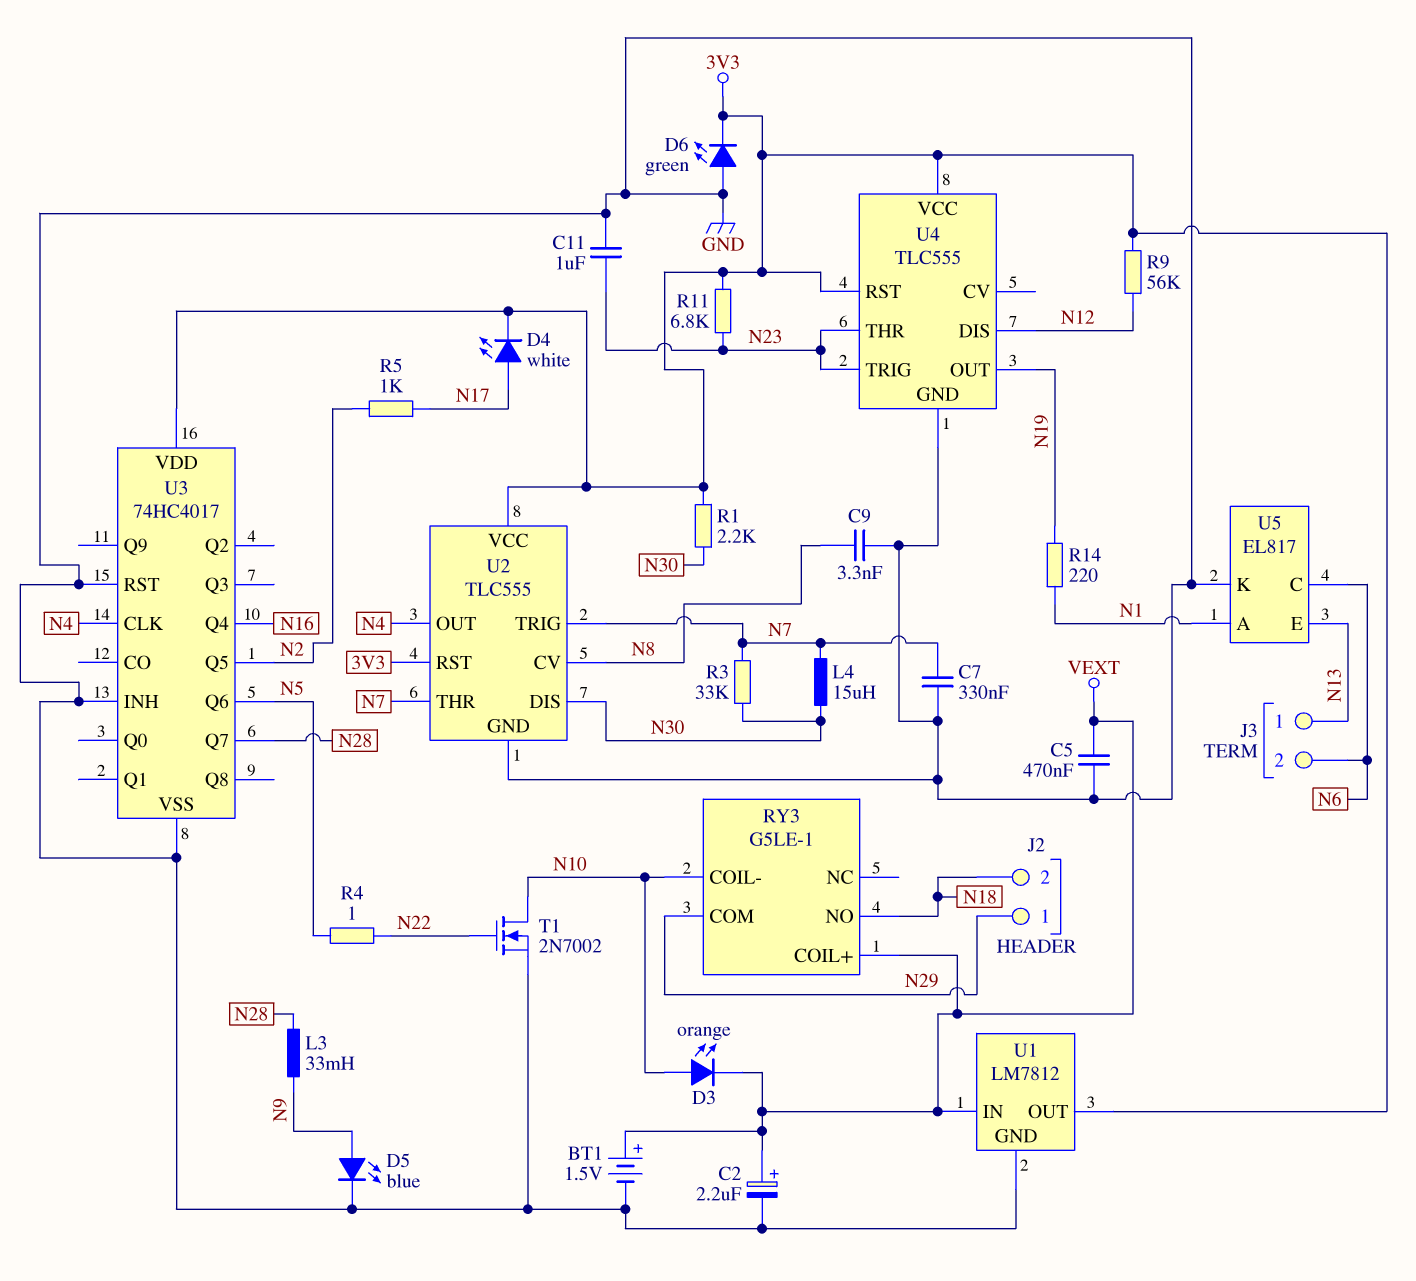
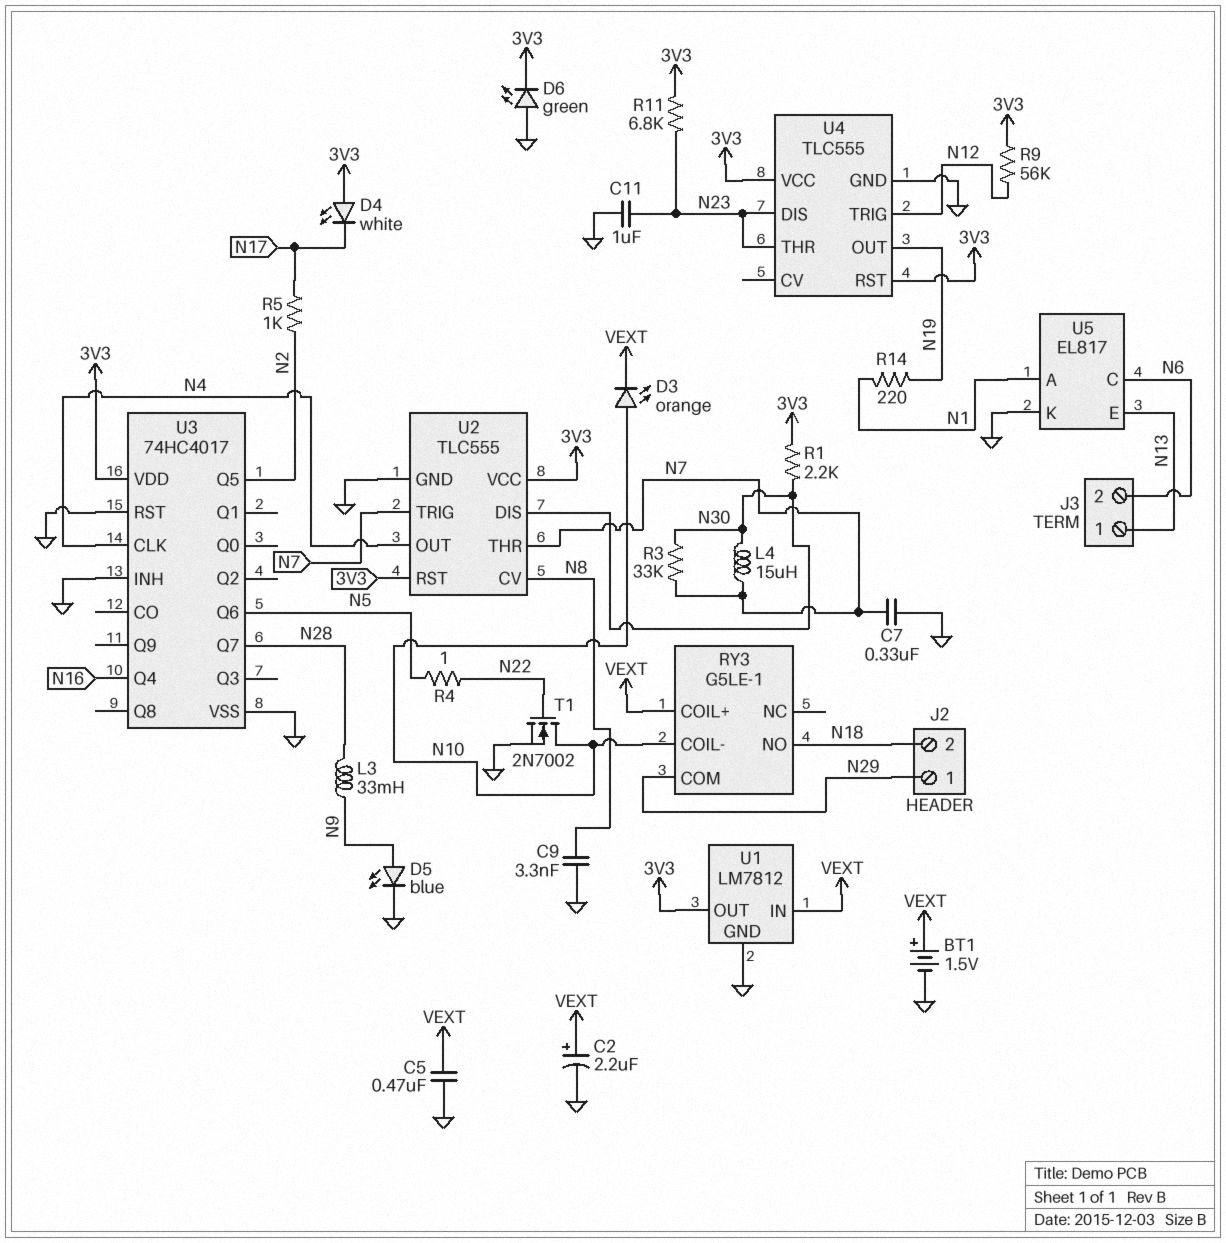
D4: LED white (A N17, K 3V3) -> LED white (A 3V3, K N17)
U4 pin DIS: N12 -> N23
U4 pin TRIG: N23 -> N12

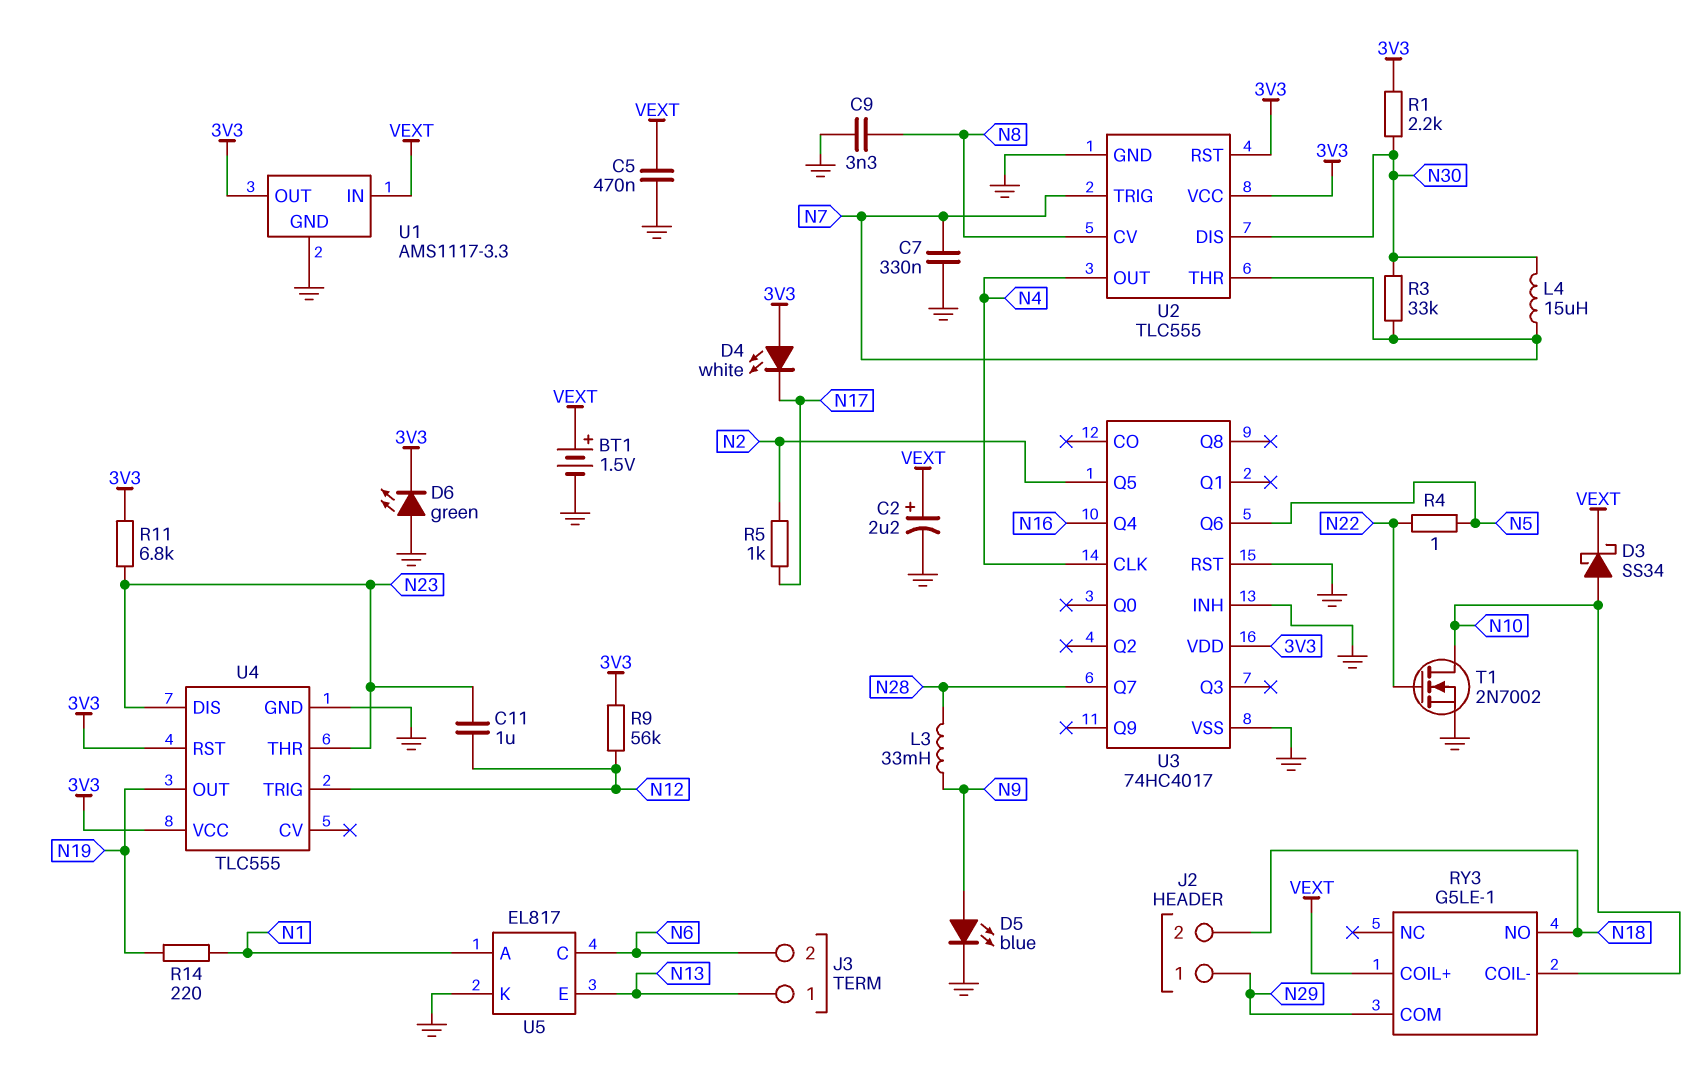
C11: 1uF (GND, N23) -> 1uF (N12, N23)
D3: LED orange (A N10, K VEXT) -> schottky SS34 (A N10, K VEXT)
U1: LM7812 -> AMS1117-3.3

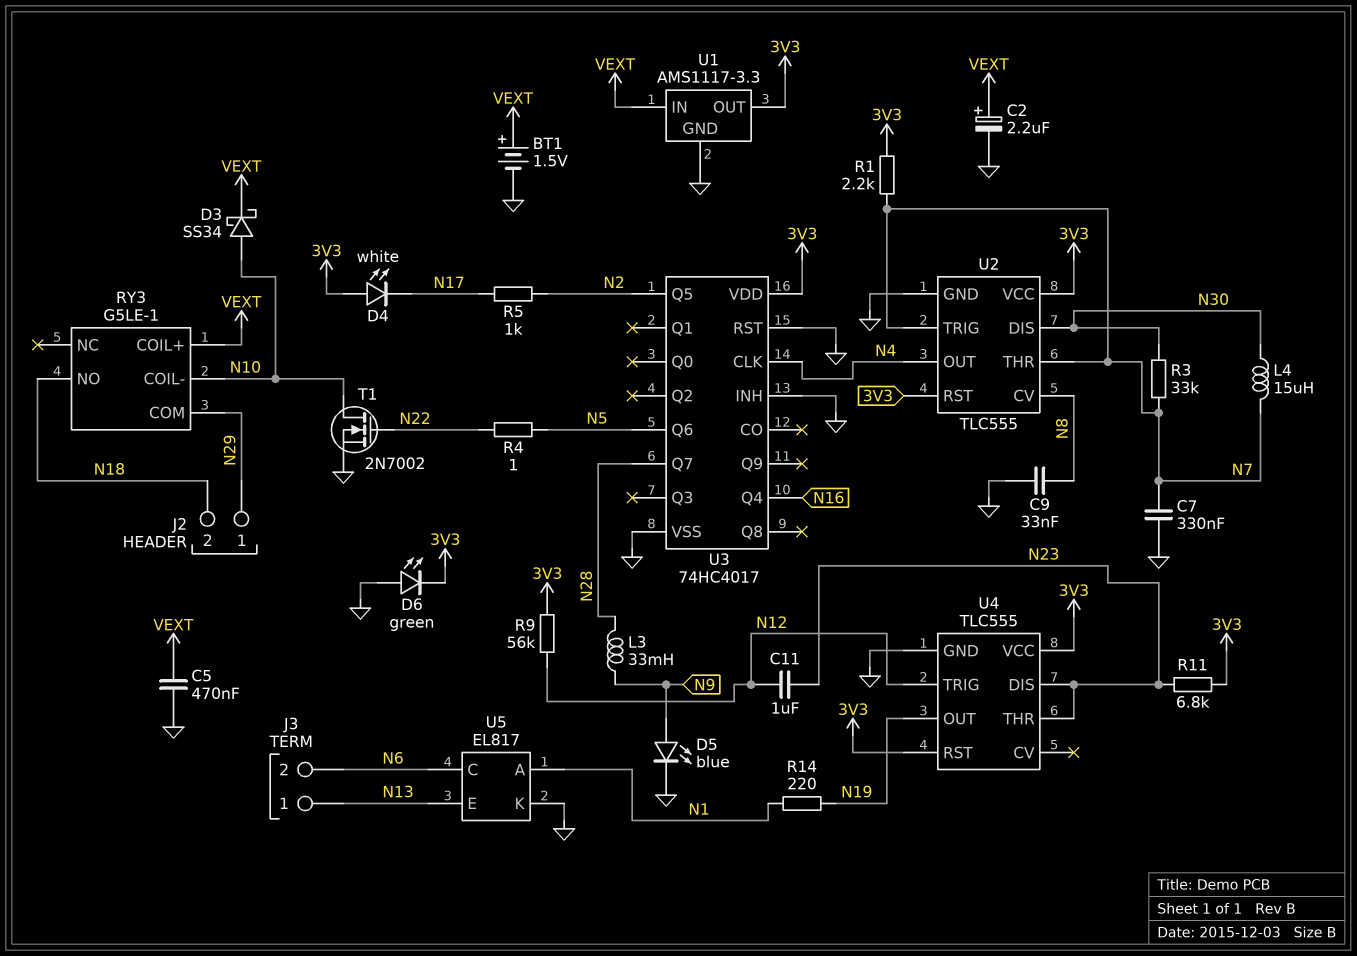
C9: 3.3nF (GND, N8) -> 33nF (GND, N8)
R1: 2.2k (3V3, N30) -> 2.2k (3V3, N7)

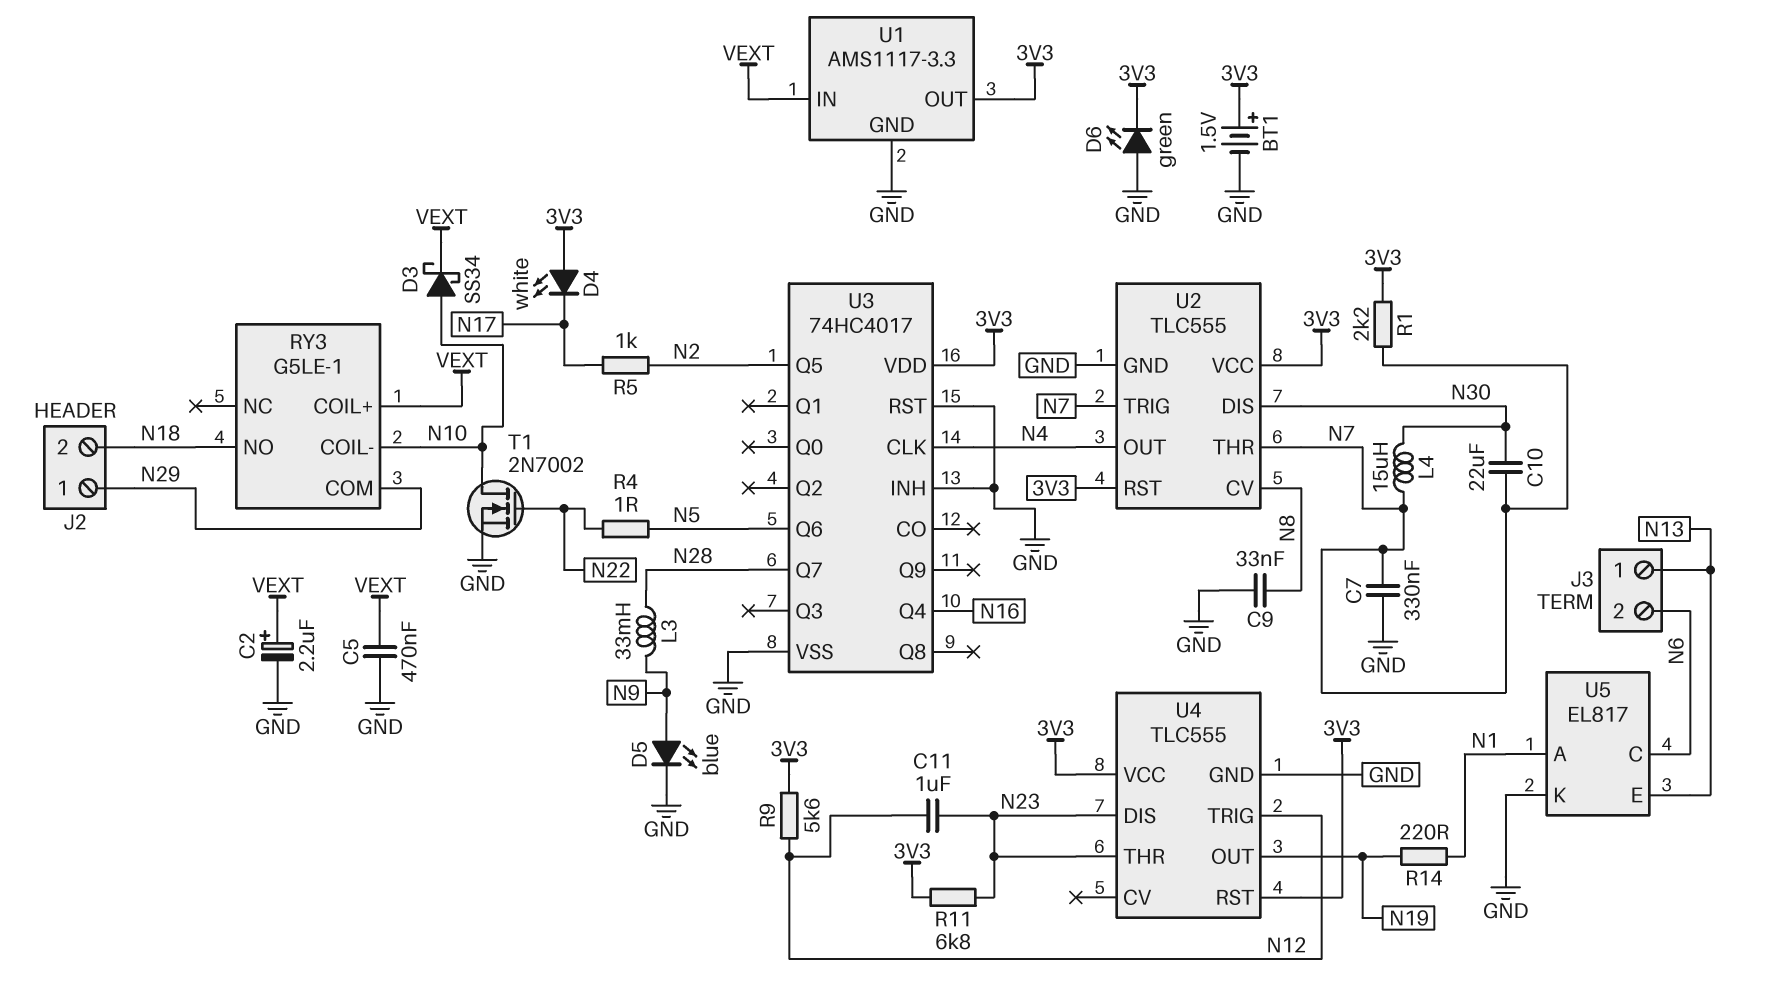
BT1: 1.5V (plus VEXT, minus GND) -> 1.5V (plus 3V3, minus GND)
C10: none -> 22uF (N7, N30)
R3: 33k (N7, N30) -> none
R9: 56k (3V3, N12) -> 5.6k (3V3, N12)

